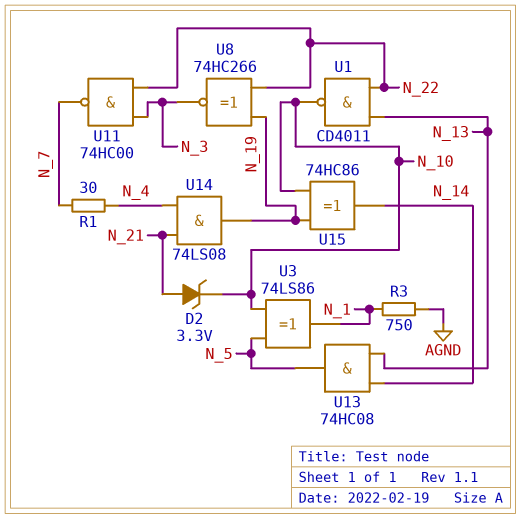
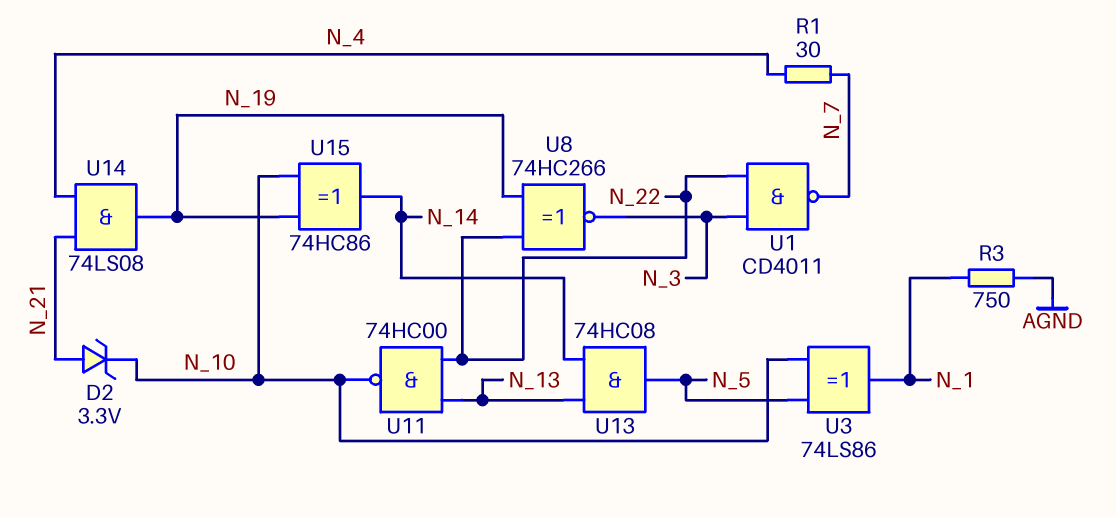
U1: NAND CD4011 (in N_13, in N_22, out N_10) -> NAND CD4011 (in N_3, in N_22, out N_7)
U11: NAND 74HC00 (in N_3, in N_22, out N_7) -> NAND 74HC00 (in N_13, in N_22, out N_10)

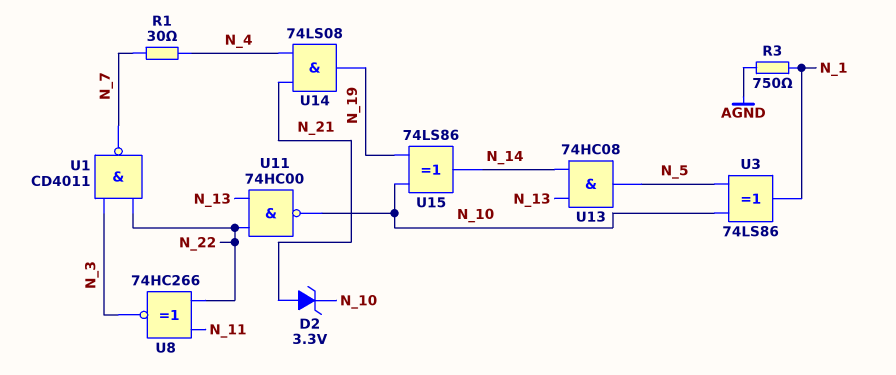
U8: XNOR 74HC266 (in N_19, in N_22, out N_3) -> XNOR 74HC266 (in N_11, in N_22, out N_3)
U15: XOR 74HC86 (in N_10, in N_19, out N_14) -> XOR 74LS86 (in N_10, in N_19, out N_14)

